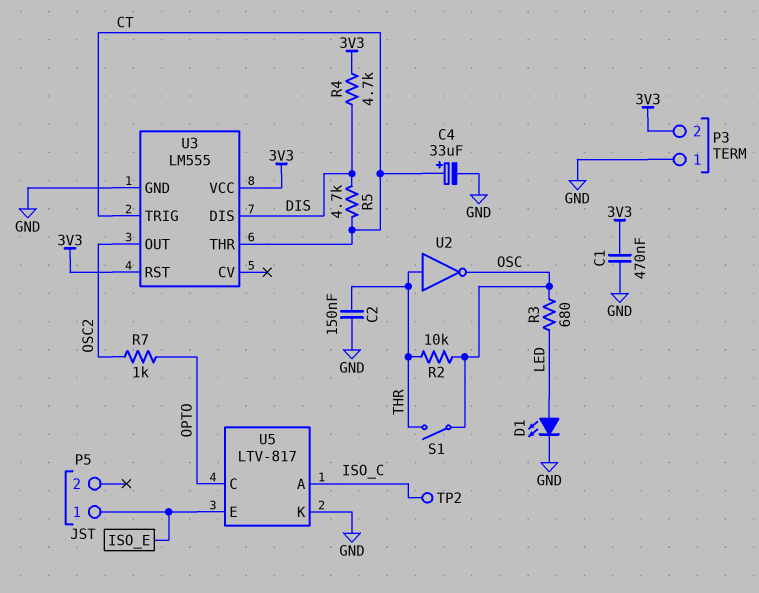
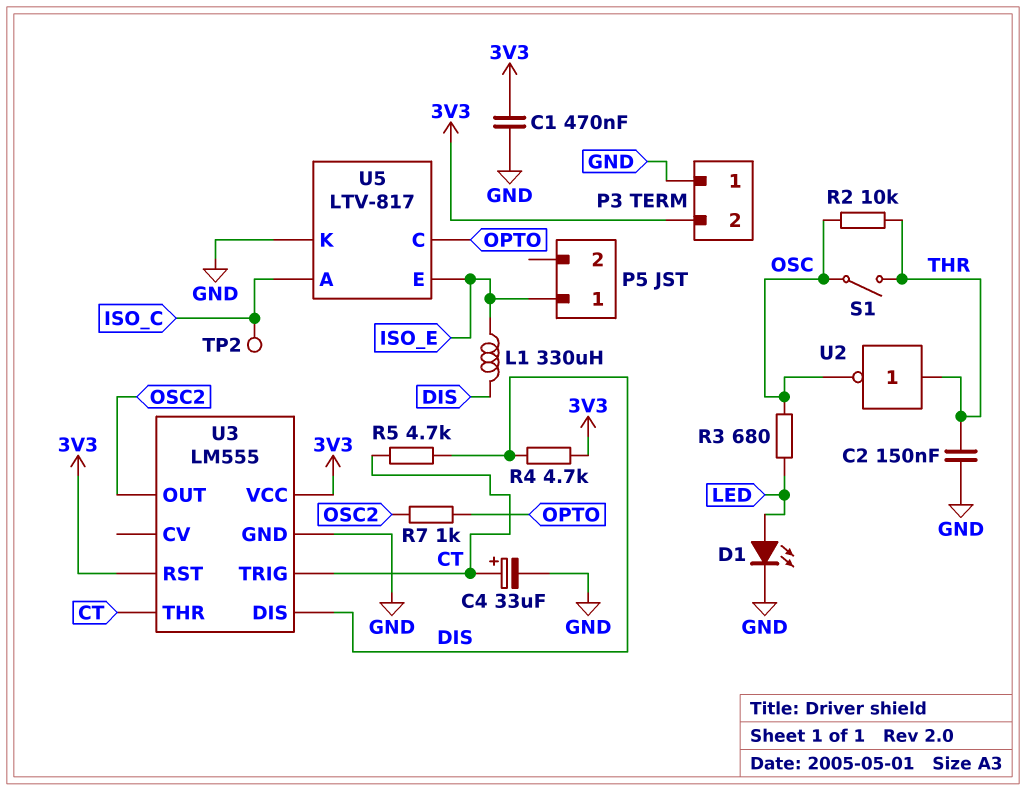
L1: none -> 330uH (DIS, ISO_E)

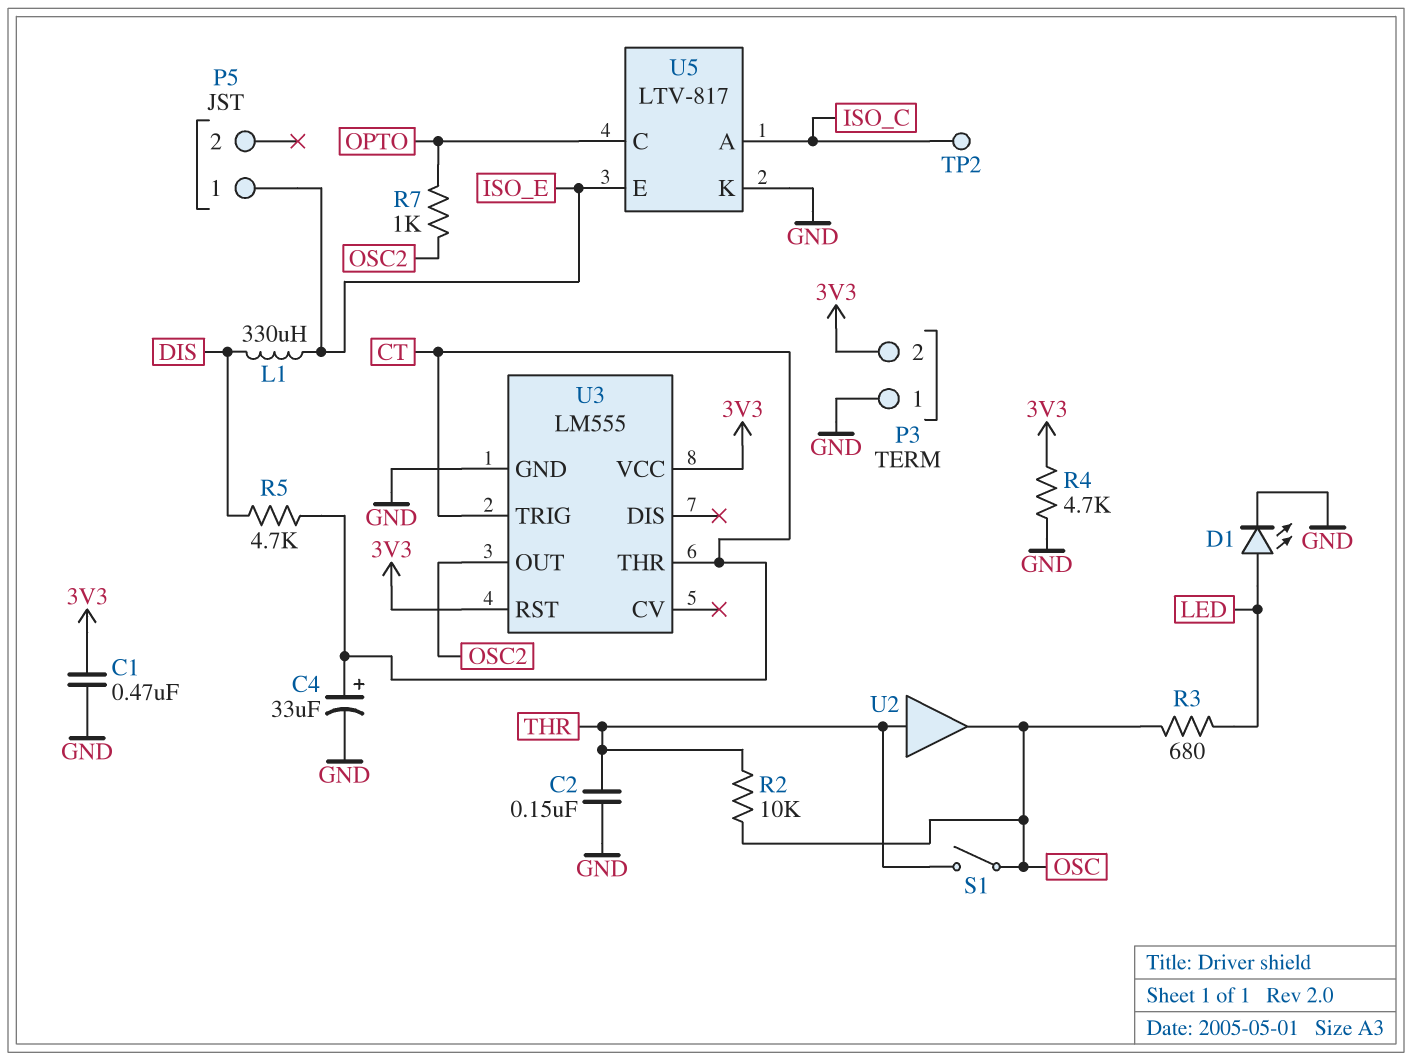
R4: 4.7k (3V3, DIS) -> 4.7k (3V3, GND)
U2: NOT (in THR, out OSC) -> buffer (in THR, out OSC)
U3 pin DIS: DIS -> none

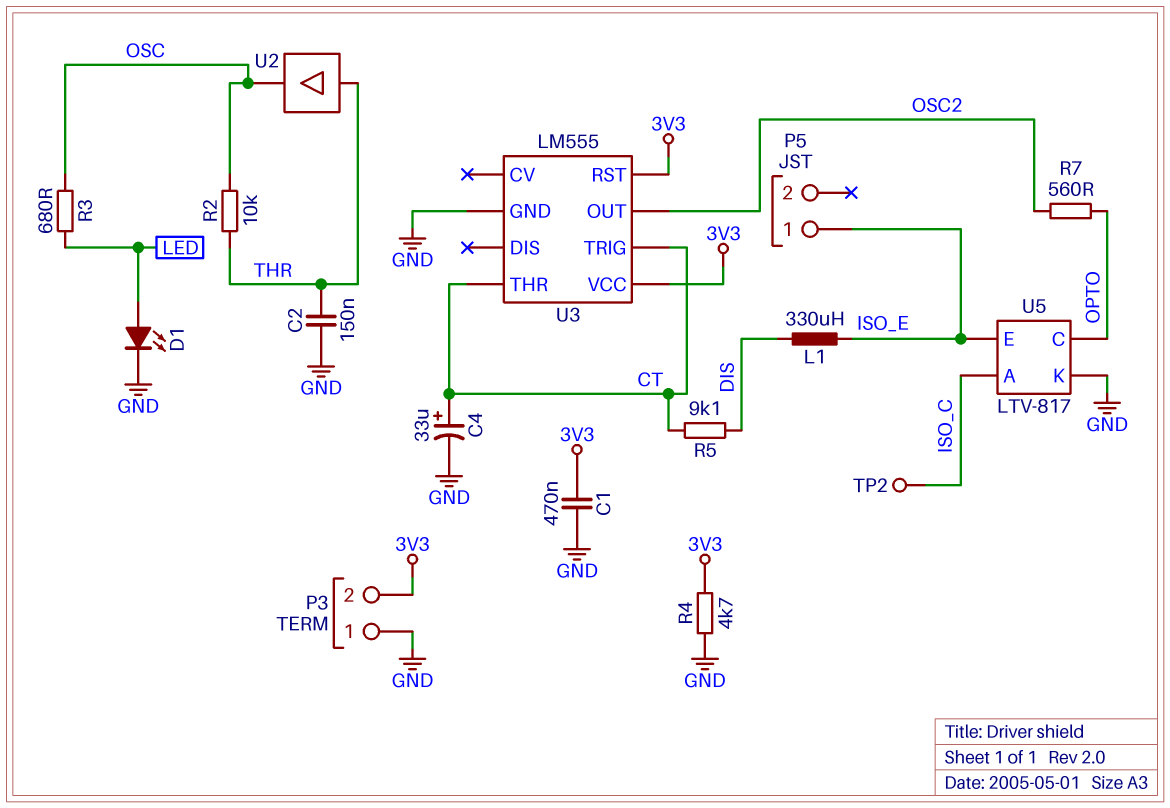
R5: 4.7k (CT, DIS) -> 9.1k (CT, DIS)
R7: 1k (OPTO, OSC2) -> 560 (OPTO, OSC2)
S1: switch (OSC, THR) -> none

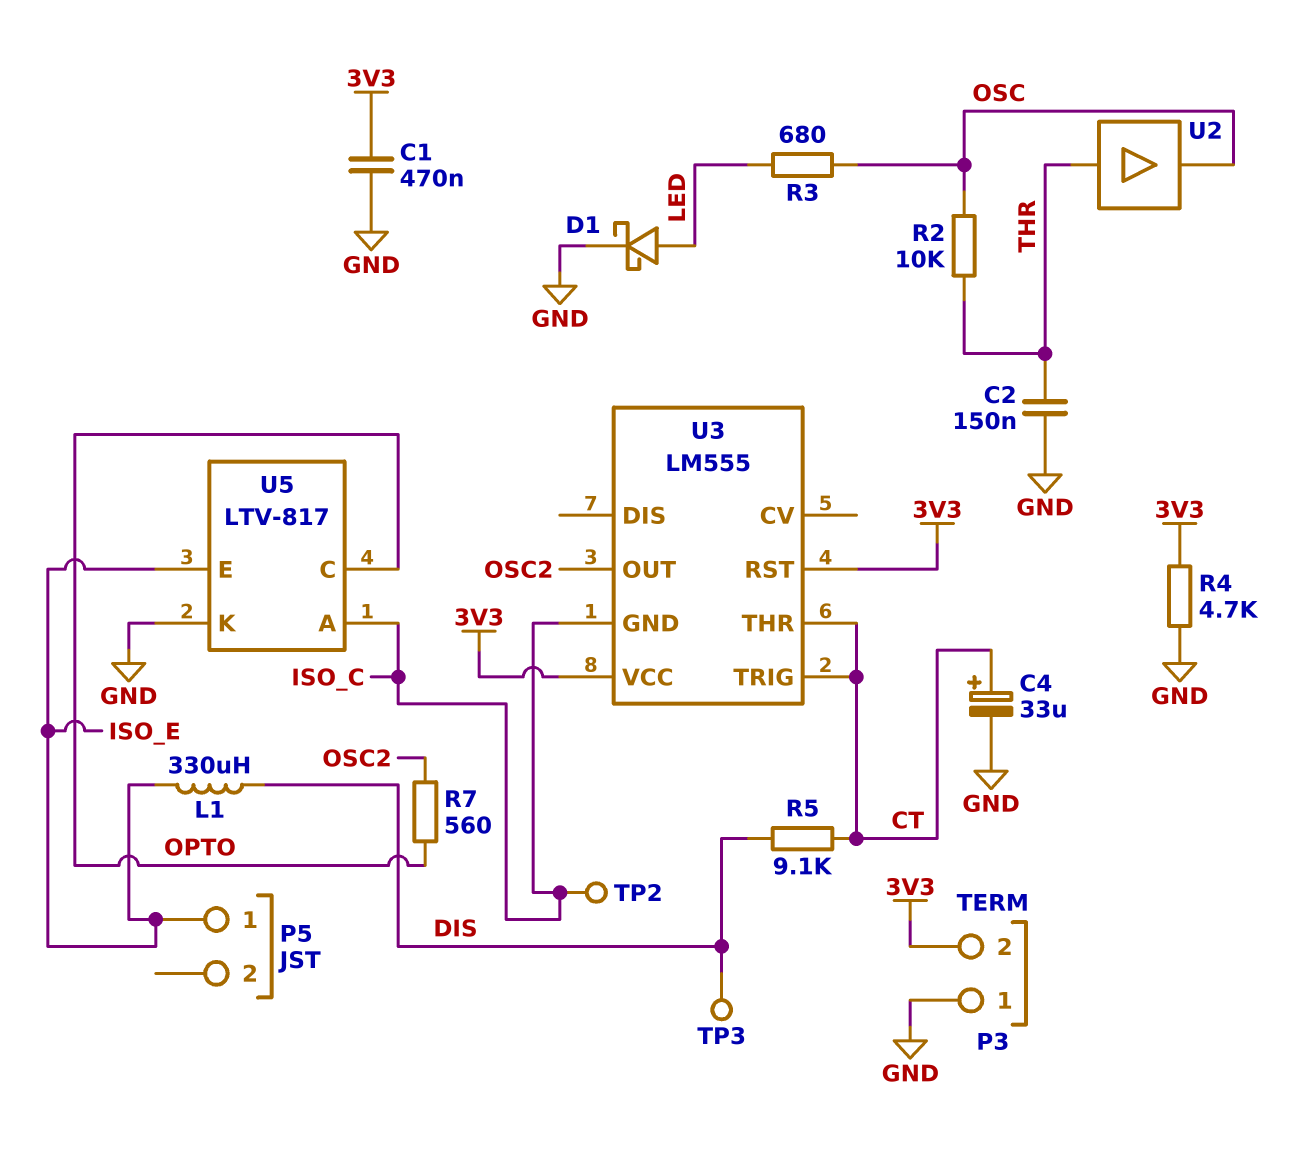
D1: LED (A LED, K GND) -> schottky (A LED, K GND)
TP3: none -> test point (DIS)
U3 pin GND: GND -> ISO_C

